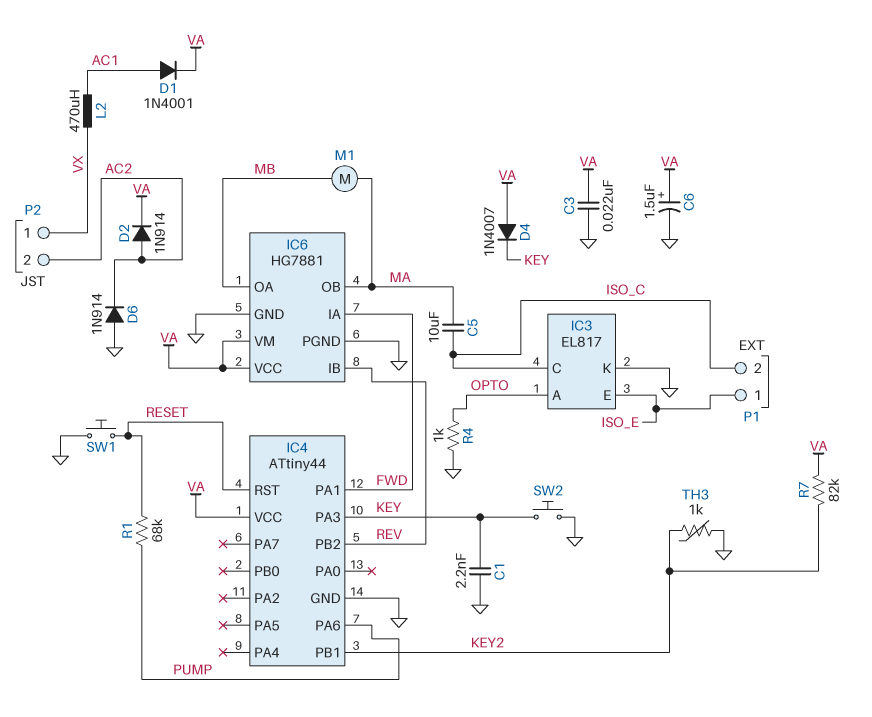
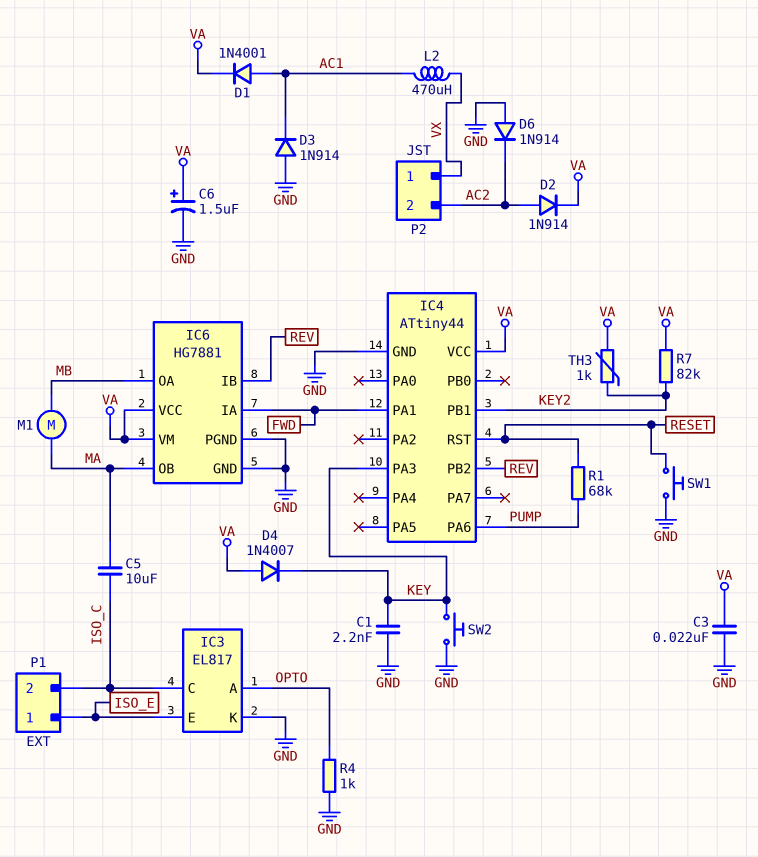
D3: none -> diode 1N914 (A GND, K AC1)
TH3: 1k (GND, KEY2) -> 1k (KEY2, VA)

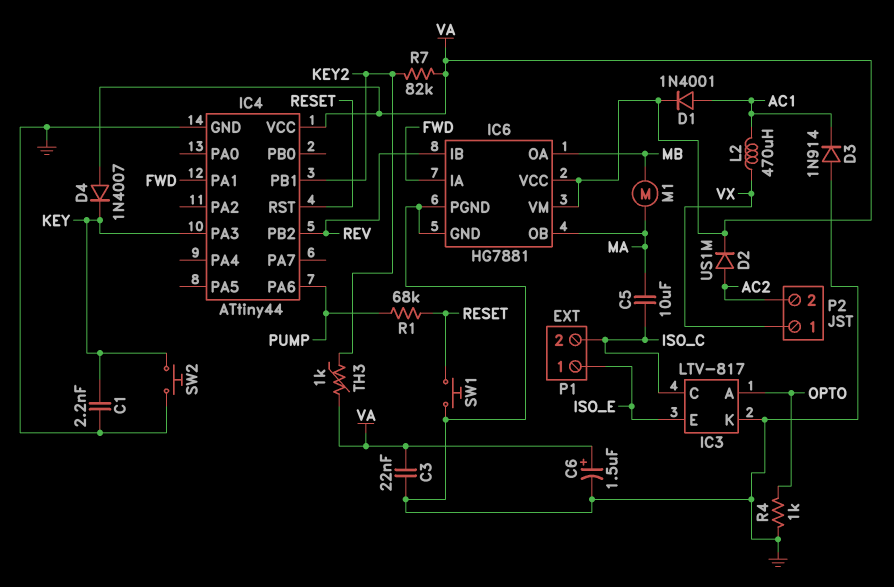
D2: diode 1N914 (A AC2, K VA) -> diode US1M (A AC2, K VA)
D6: diode 1N914 (A GND, K AC2) -> none
IC3: EL817 -> LTV-817

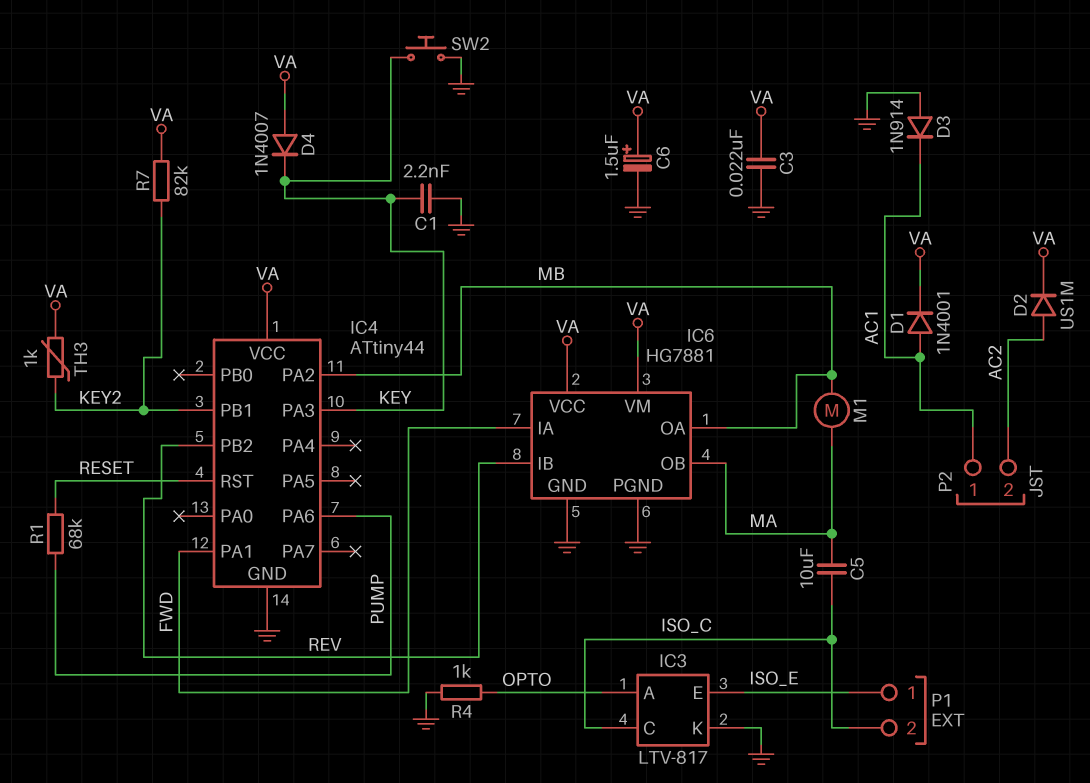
IC4 pin PA2: none -> MB
L2: 470uH (AC1, VX) -> none
P2 pin 1: VX -> AC1
SW1: button (GND, RESET) -> none

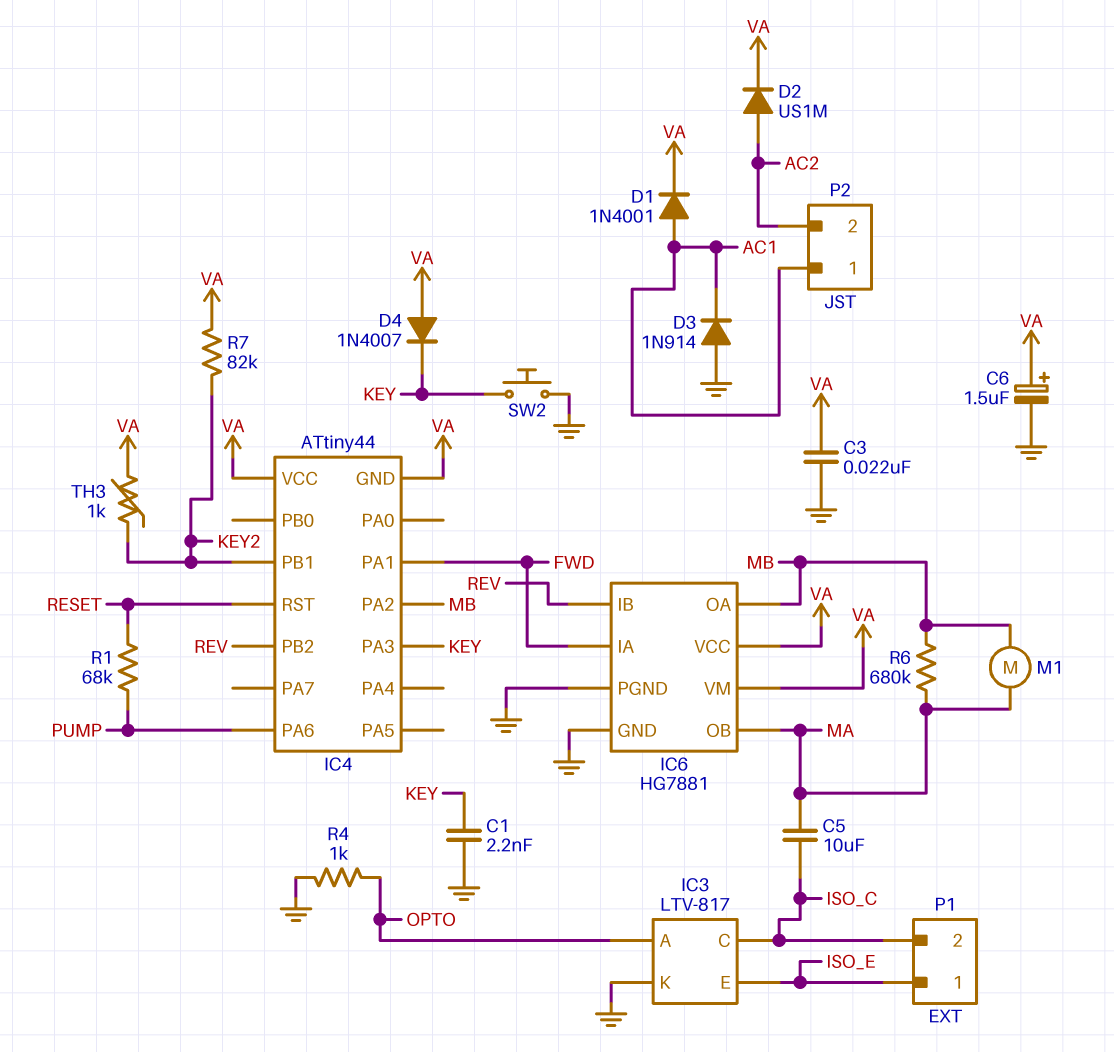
IC4 pin GND: GND -> VA
R6: none -> 680k (MA, MB)

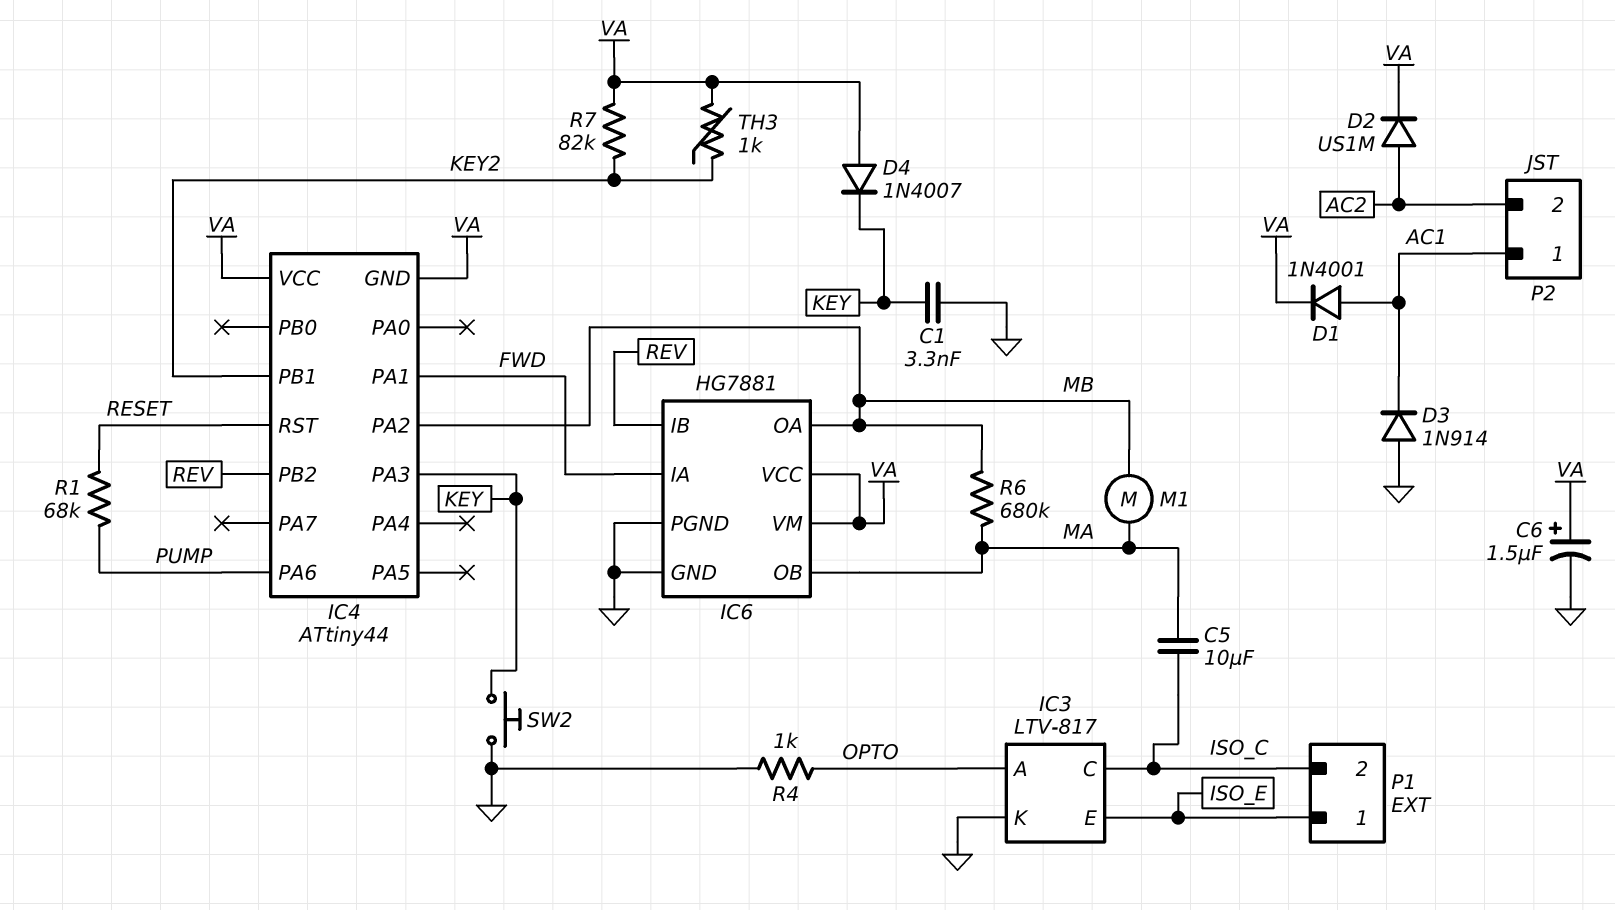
C1: 2.2nF (GND, KEY) -> 3.3nF (GND, KEY)
C3: 22nF (GND, VA) -> none

